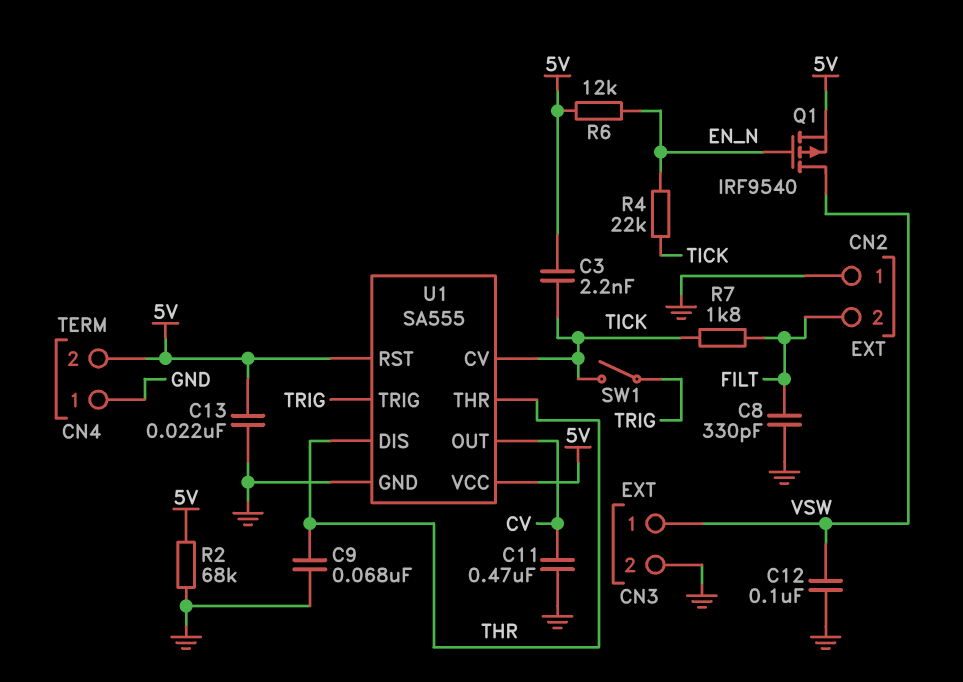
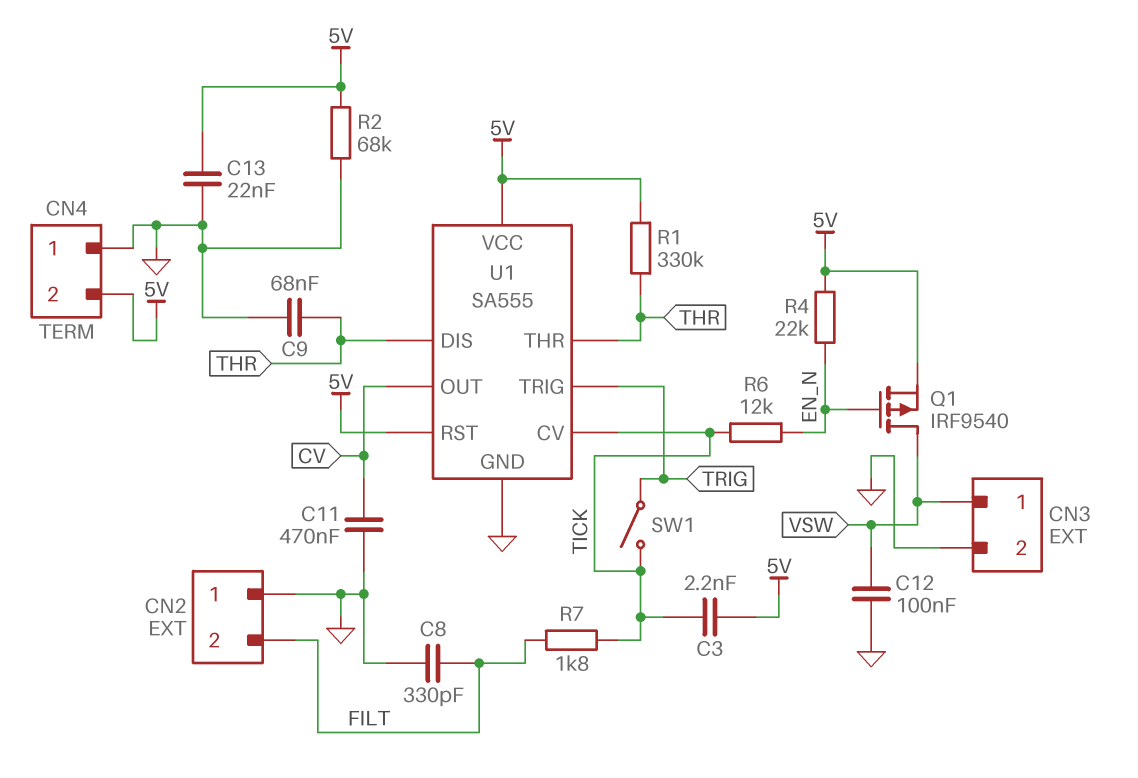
R1: none -> 330k (5V, THR)
R4: 22k (EN_N, TICK) -> 22k (5V, EN_N)
R6: 12k (5V, EN_N) -> 12k (EN_N, TICK)

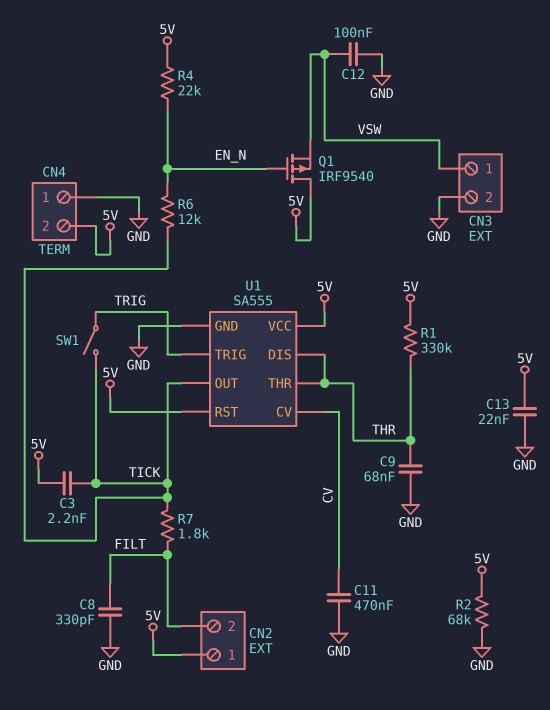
CN2 pin 1: GND -> 5V
Q1: PMOS IRF9540 (G EN_N, D VSW, S 5V) -> PMOS IRF9540 (G EN_N, D 5V, S VSW)
U1 pin CV: TICK -> CV
U1 pin OUT: CV -> TICK

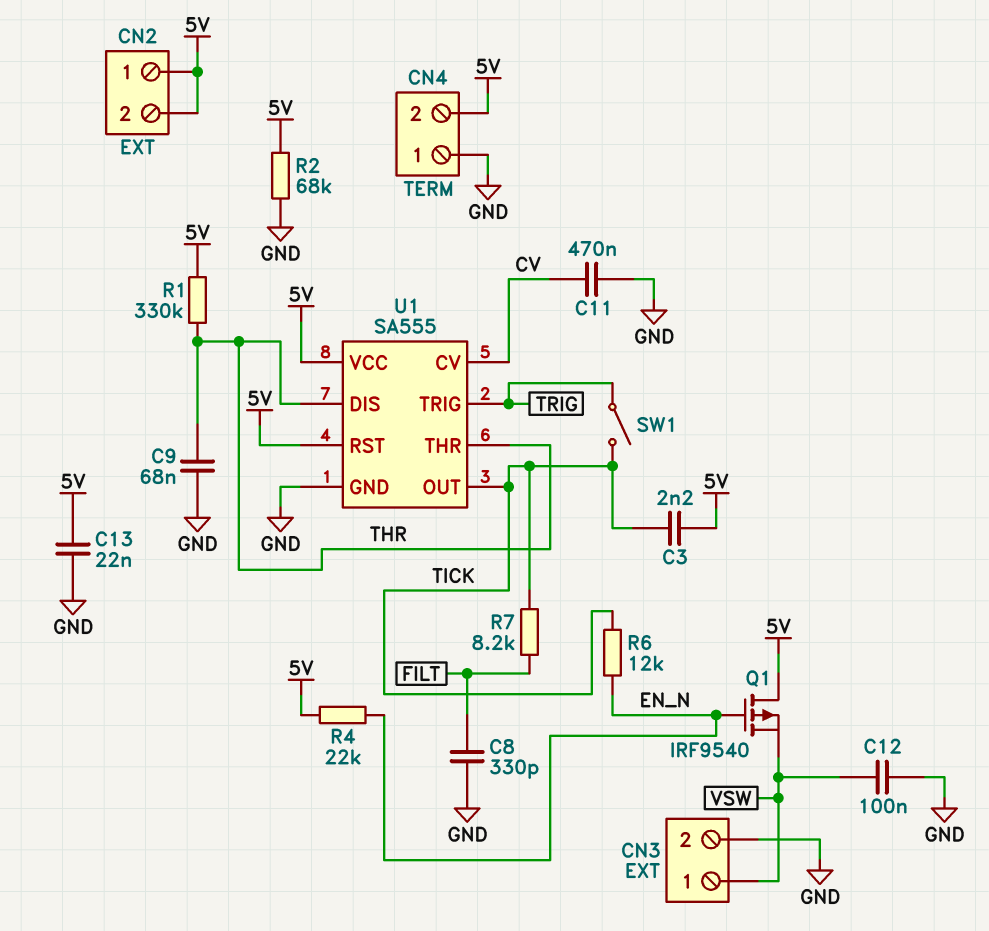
CN2 pin 2: FILT -> 5V
R7: 1.8k (FILT, TICK) -> 8.2k (FILT, TICK)

